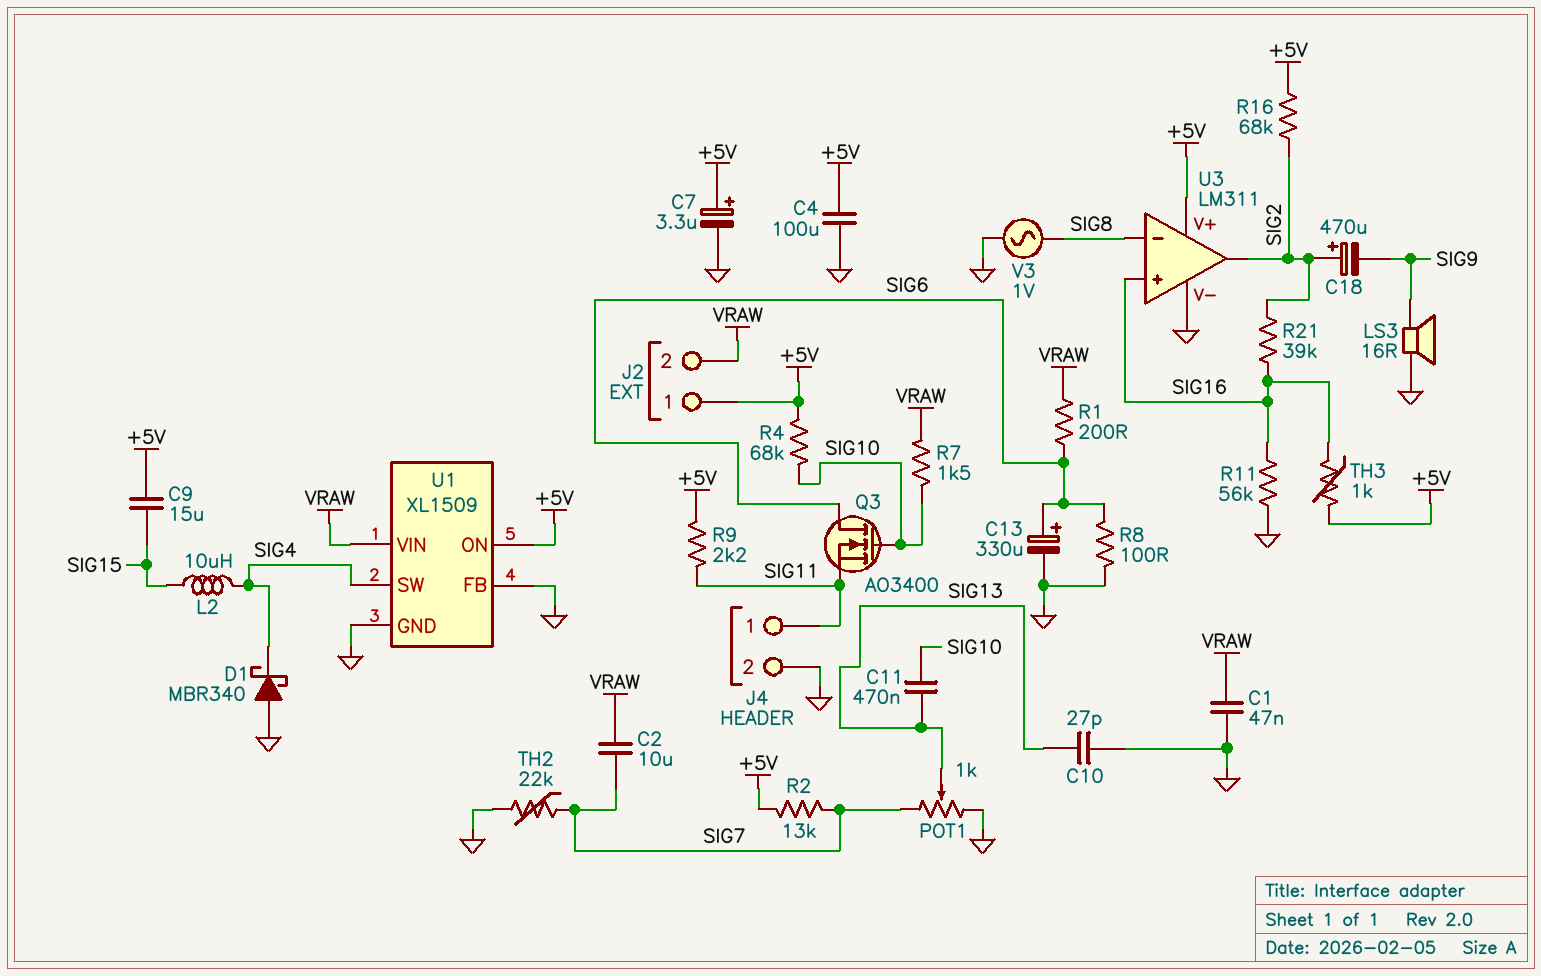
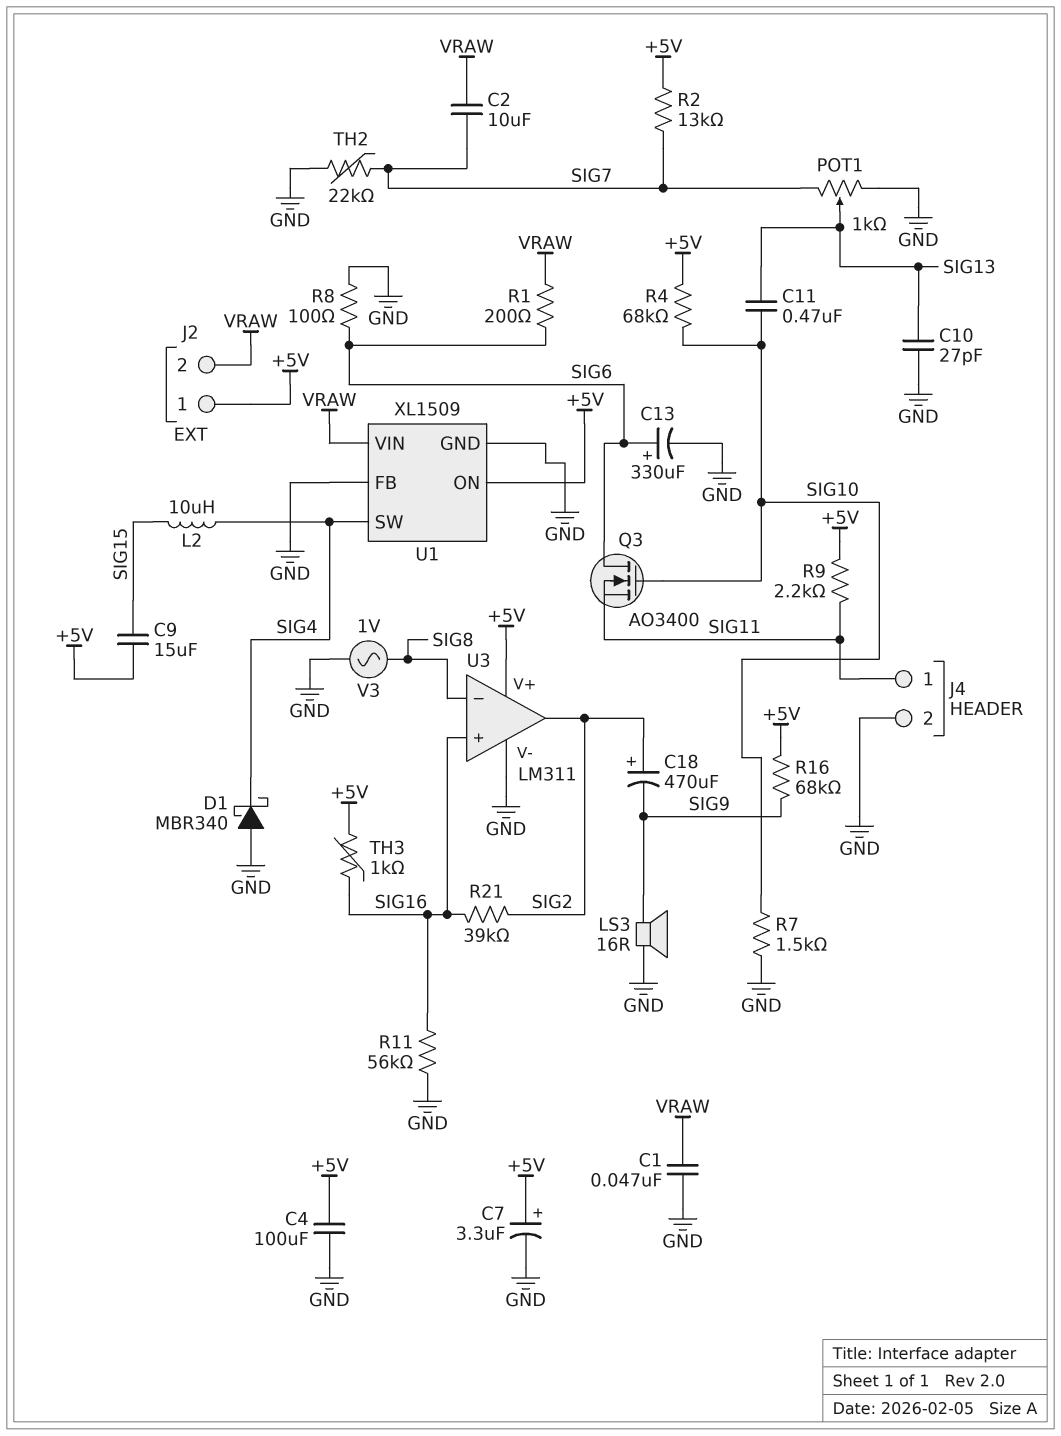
R7: 1.5k (SIG10, VRAW) -> 1.5k (GND, SIG10)
R16: 68k (+5V, SIG2) -> 68k (+5V, SIG9)

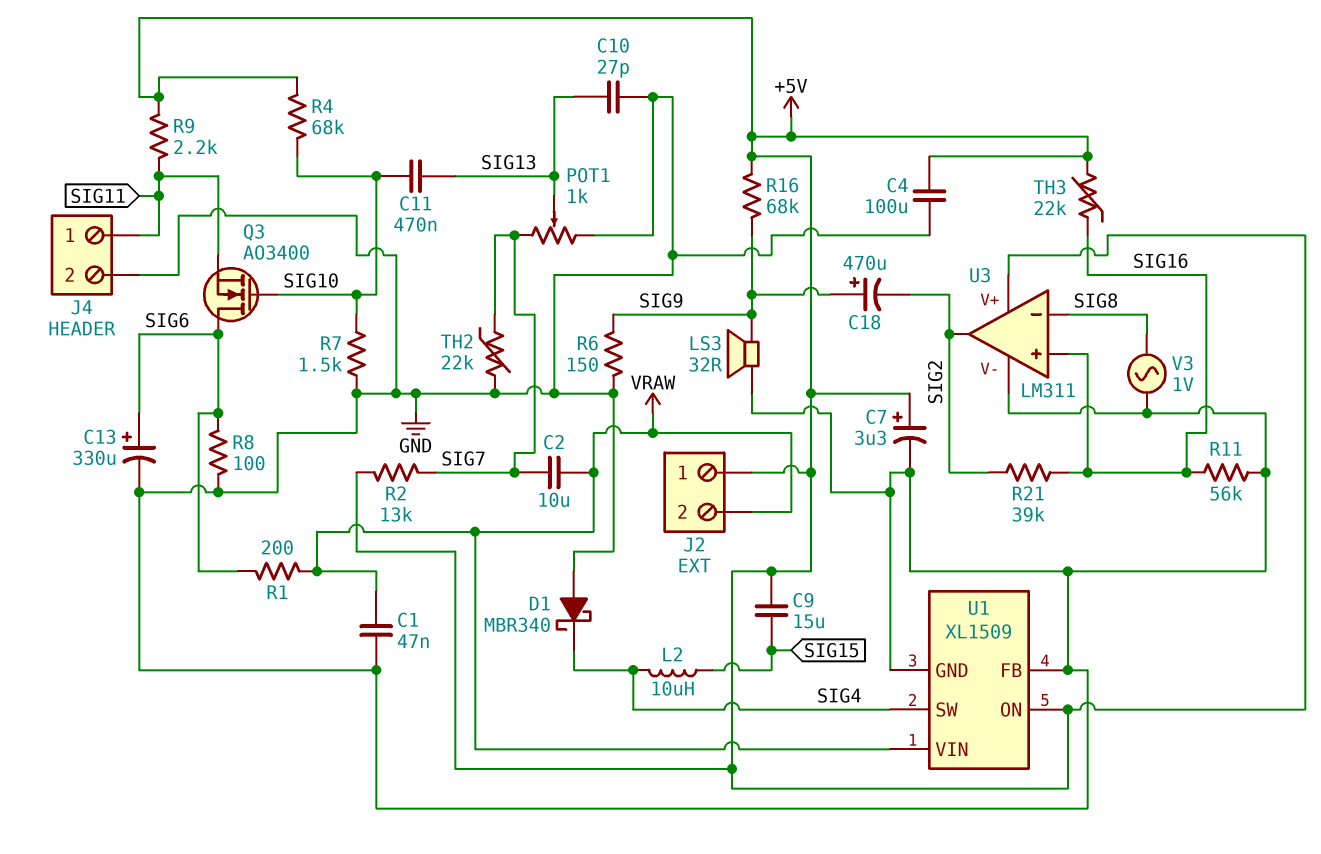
C18: 470uF (plus SIG2, minus SIG9) -> 470uF (plus SIG9, minus SIG2)
LS3: speaker 16R (GND, SIG9) -> speaker 32R (GND, SIG9)
R6: none -> 150 (GND, SIG9)
TH3: 1k (+5V, SIG16) -> 22k (+5V, SIG16)

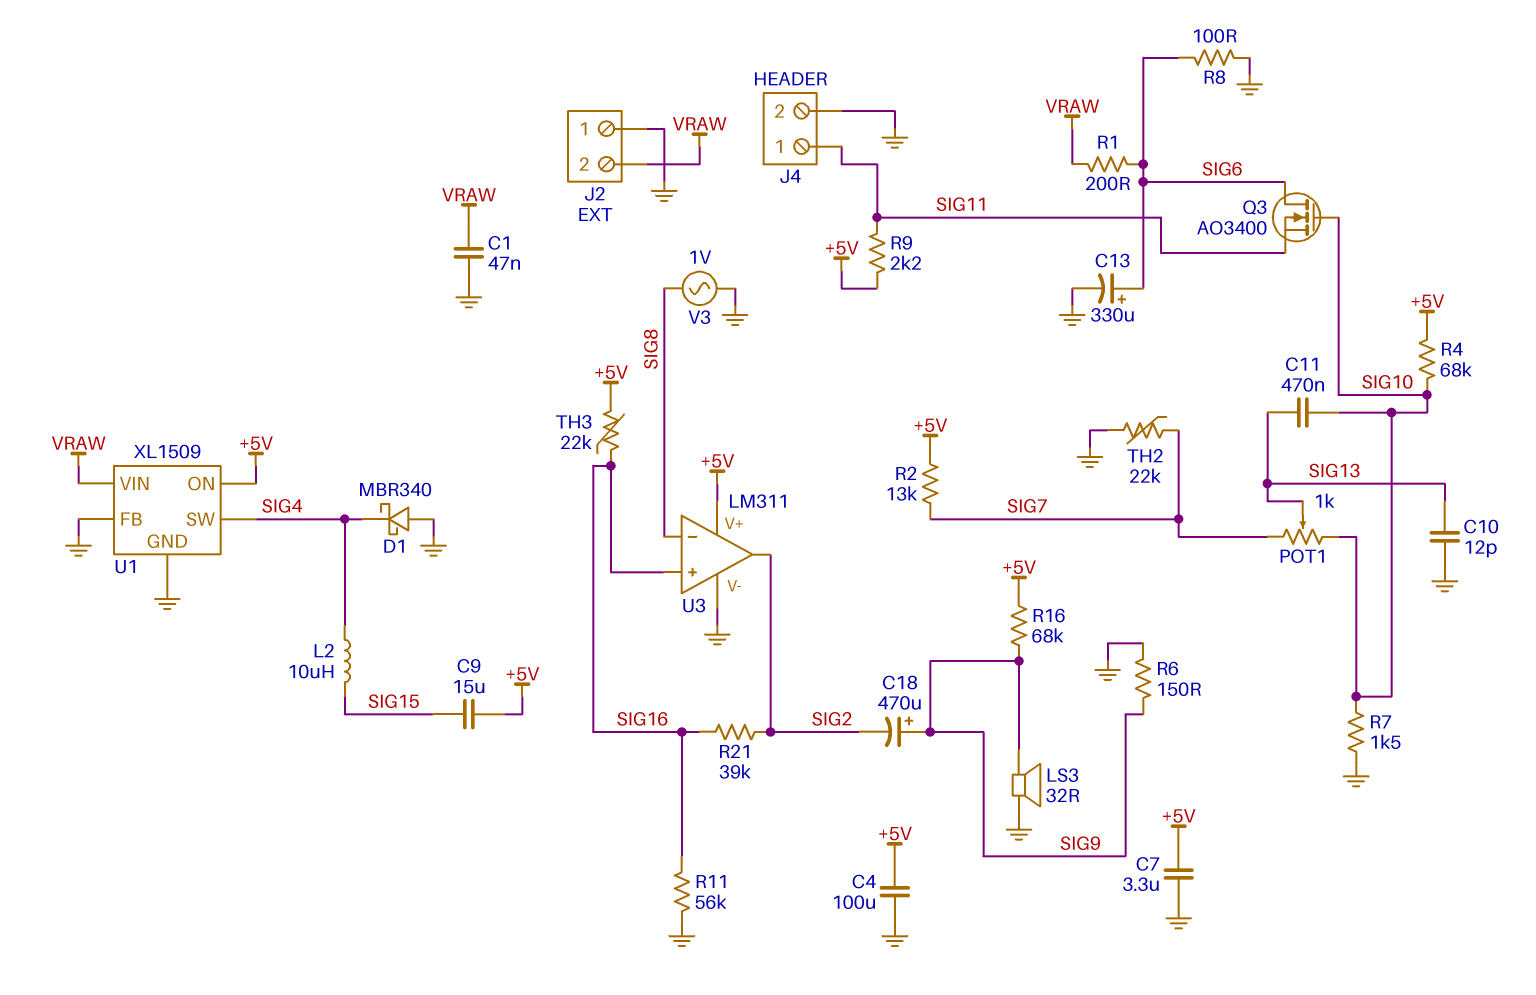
C2: 10uF (SIG7, VRAW) -> none
C7: 3.3uF (plus +5V, minus GND) -> 3.3uF (+5V, GND)
C10: 27pF (GND, SIG13) -> 12pF (GND, SIG13)
J2 pin 1: +5V -> GND
POT1: 1k (GND, SIG7, wiper SIG13) -> 1k (SIG7, SIG10, wiper SIG13)

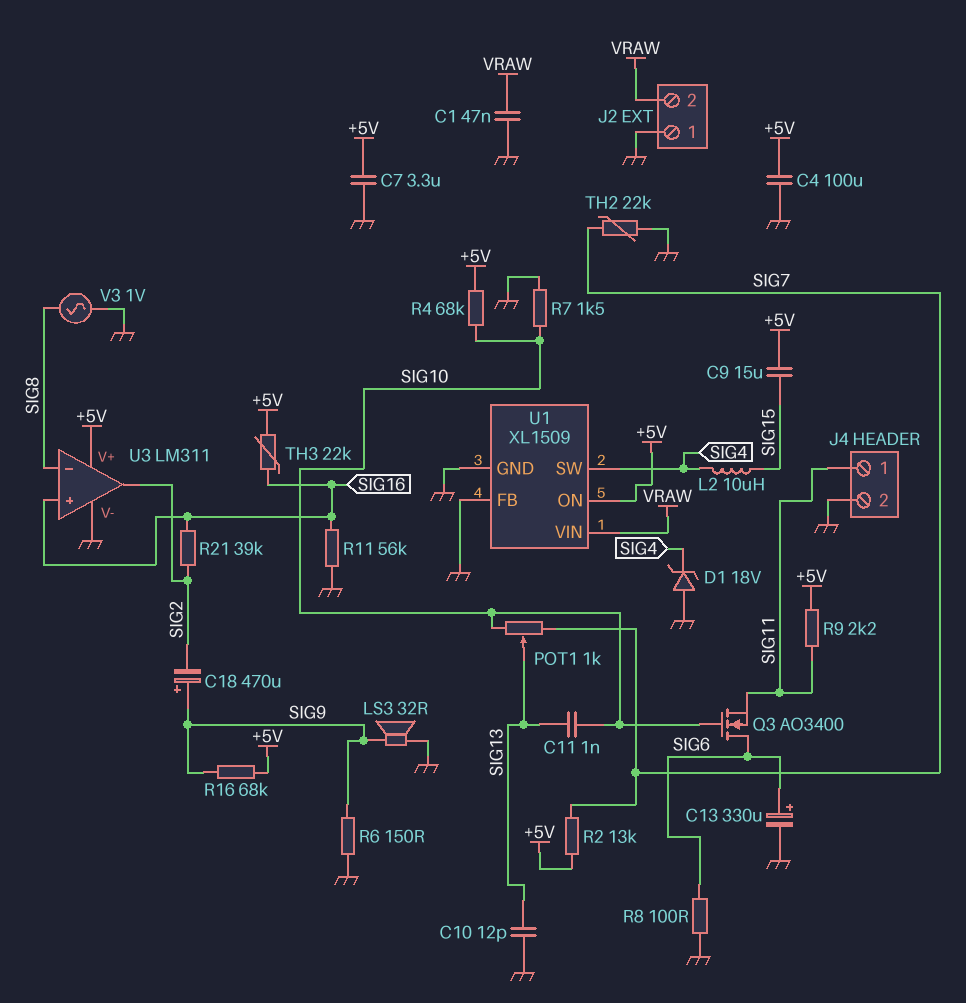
C11: 470nF (SIG10, SIG13) -> 1nF (SIG10, SIG13)
D1: schottky MBR340 (A GND, K SIG4) -> zener 18V (A GND, K SIG4)
R1: 200 (SIG6, VRAW) -> none

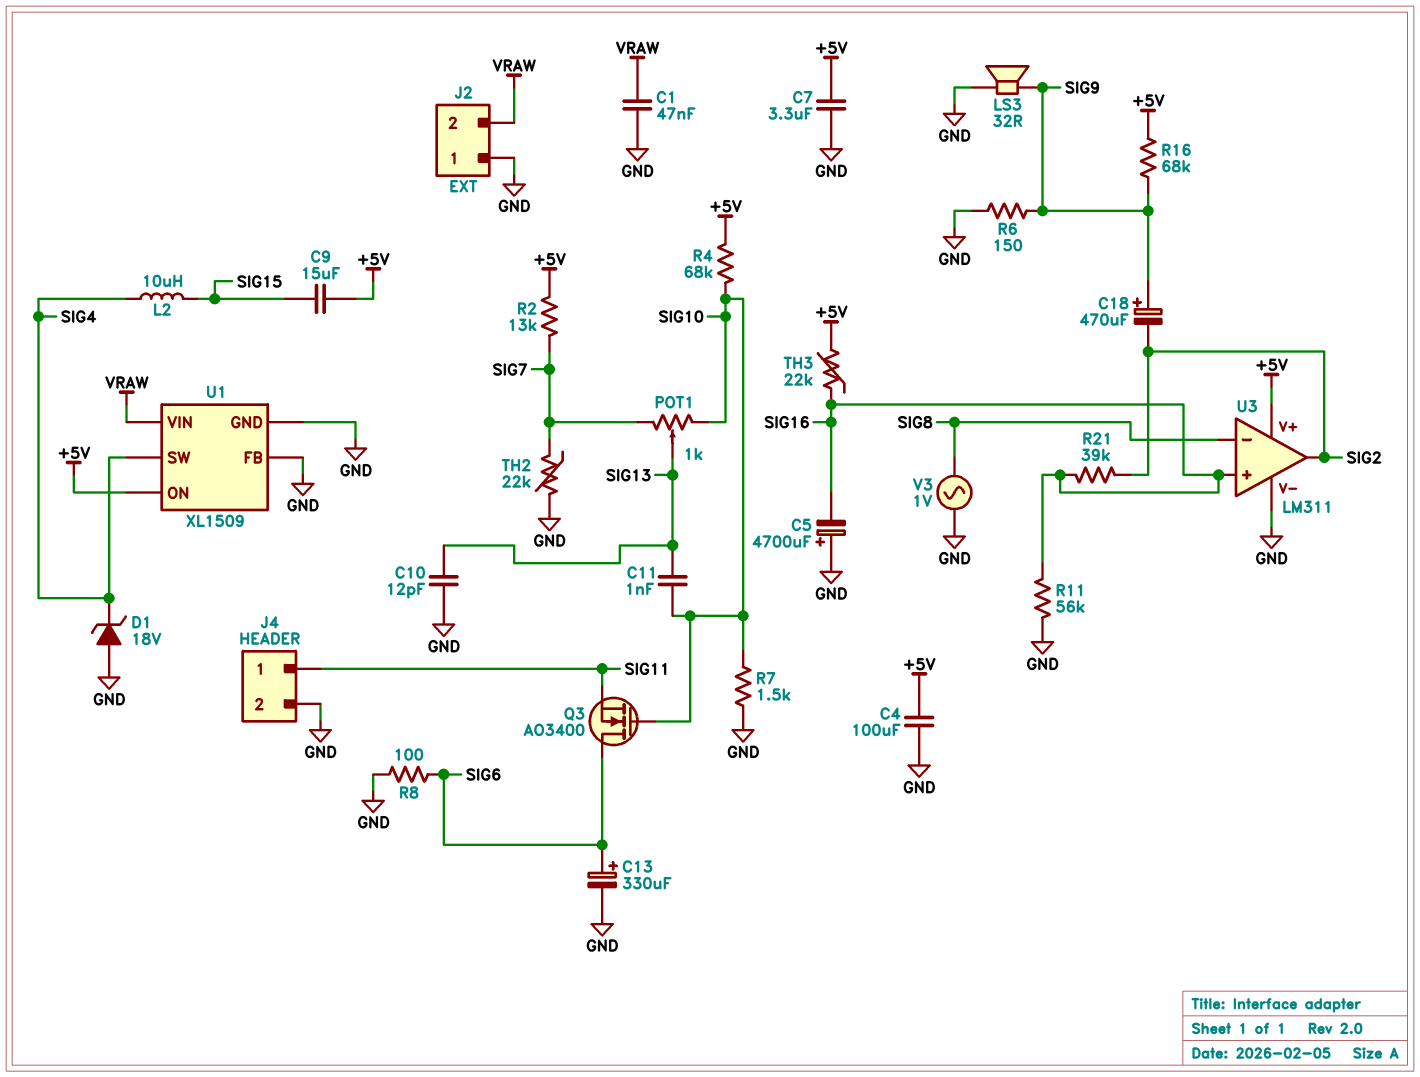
C5: none -> 4700uF (plus GND, minus SIG16)
R9: 2.2k (+5V, SIG11) -> none

